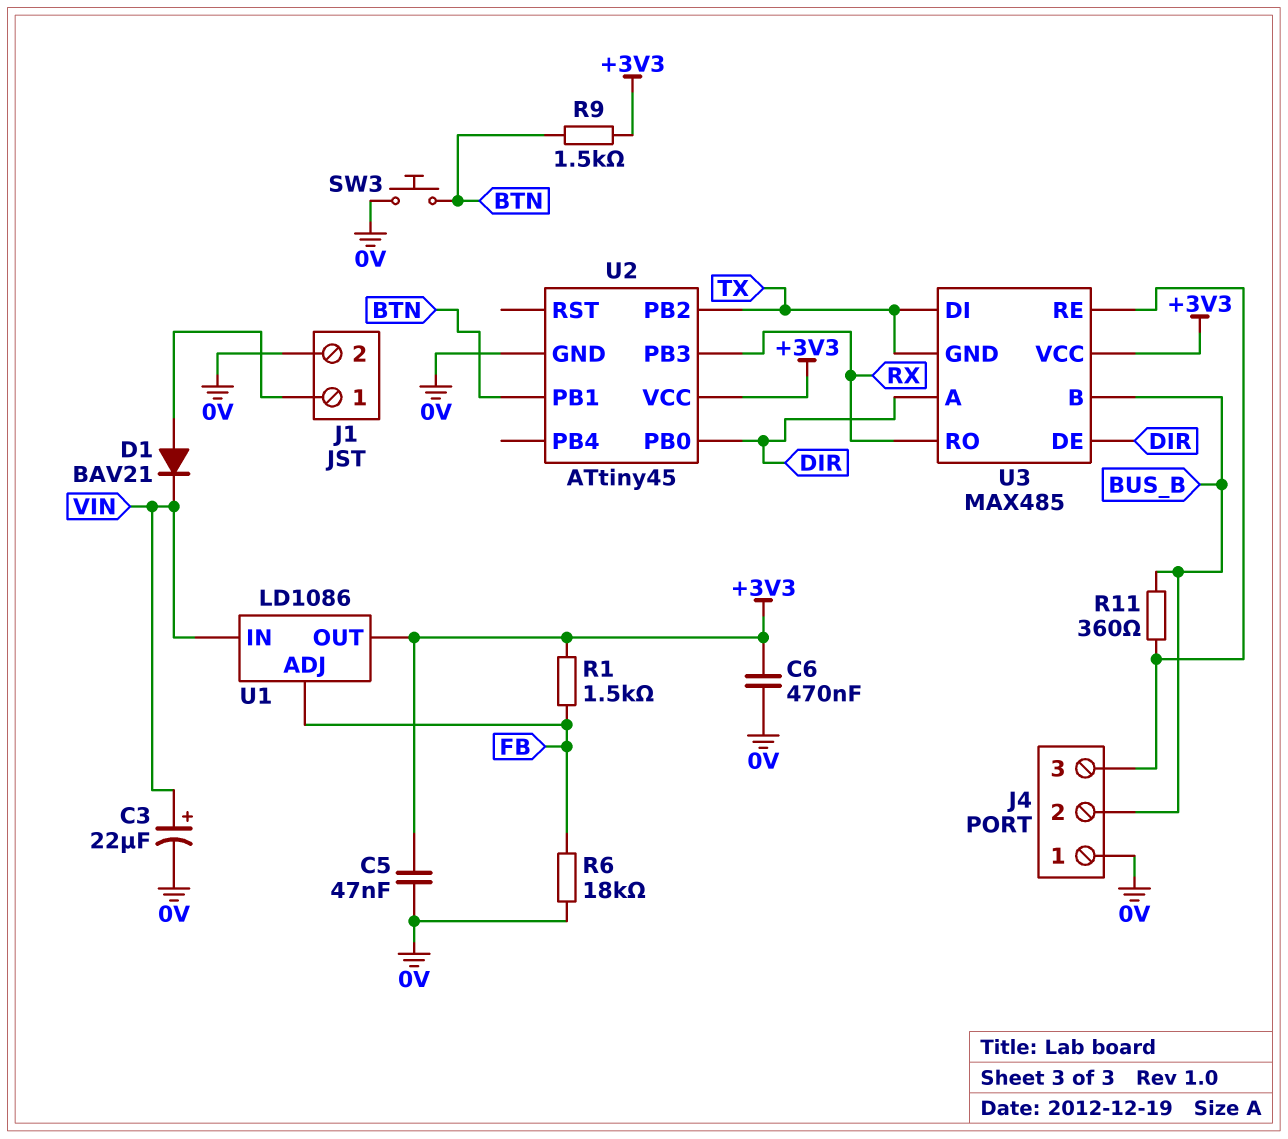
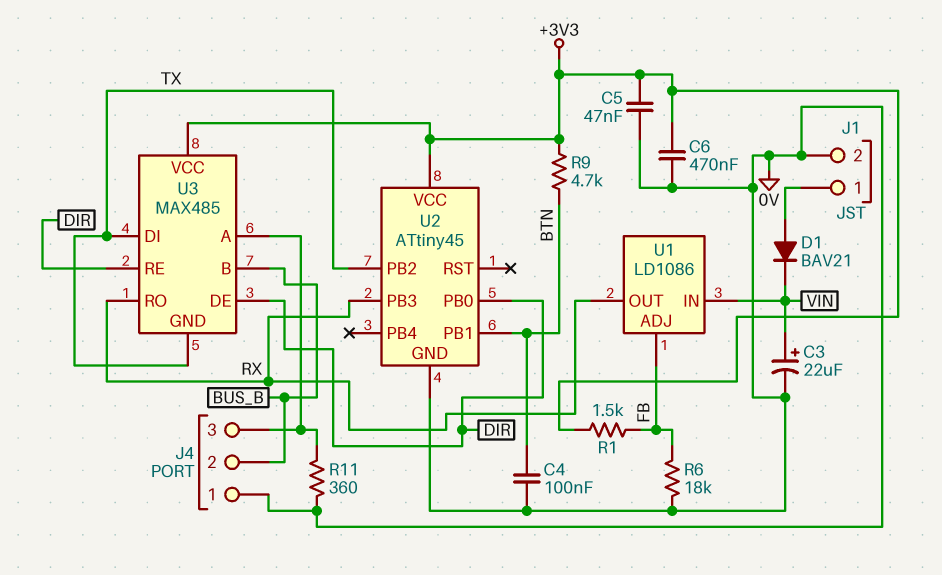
C4: none -> 100nF (0V, BTN)
R9: 1.5k (+3V3, BTN) -> 4.7k (+3V3, BTN)
R11: 360 (BUS_B, J4/3) -> 360 (0V, J4/3)
SW3: button (0V, BTN) -> none
U1 pin OUT: +3V3 -> RX
U3 pin A: DIR -> J4/3
U3 pin RE: J4/3 -> DIR

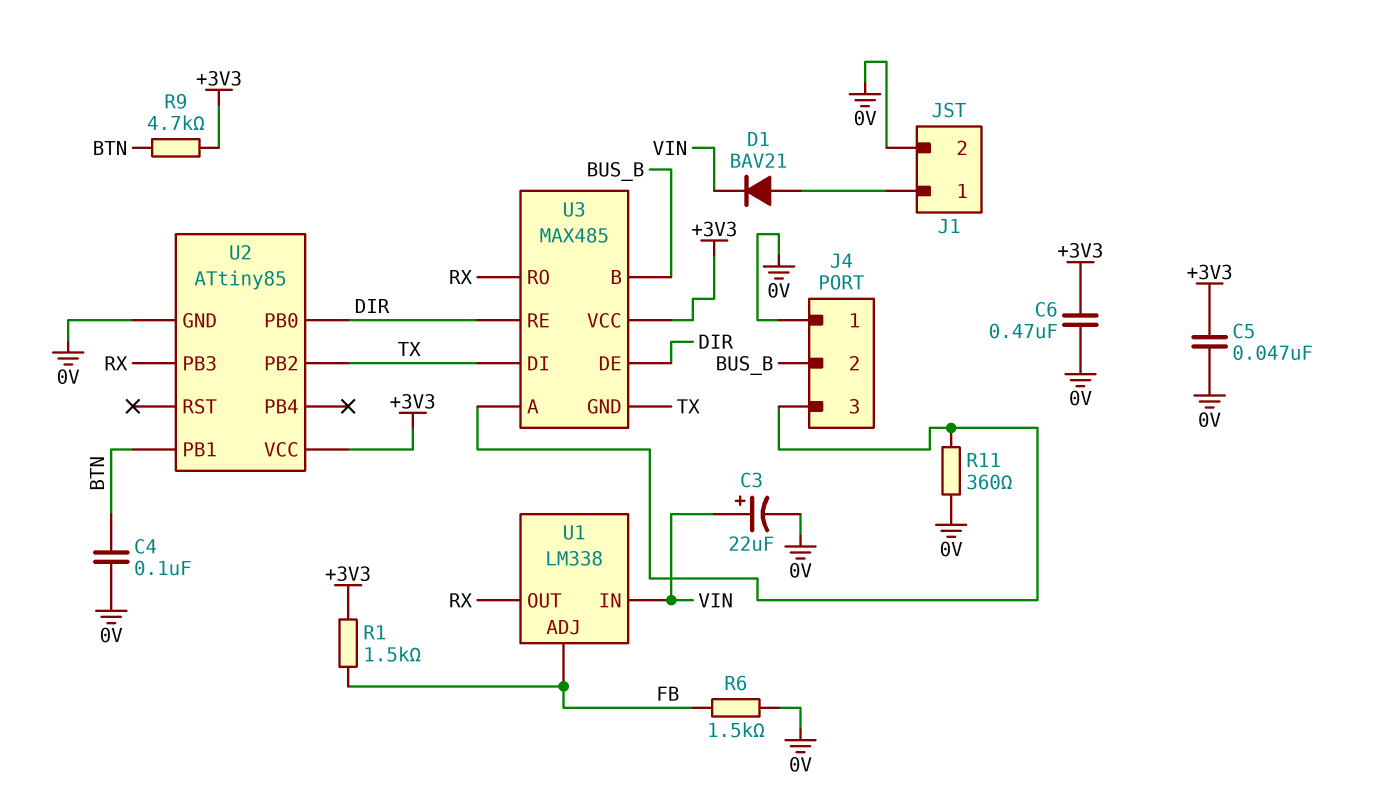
R6: 18k (0V, FB) -> 1.5k (0V, FB)
U1: LD1086 -> LM338
U2: ATtiny45 -> ATtiny85

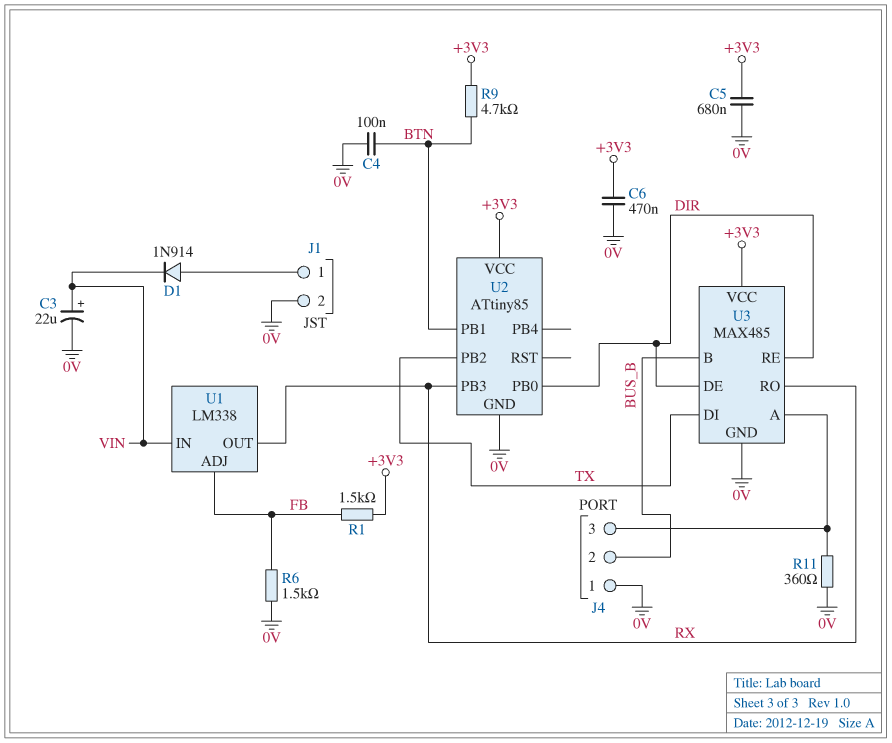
C5: 47nF (+3V3, 0V) -> 680nF (+3V3, 0V)
D1: diode BAV21 (A J1/1, K VIN) -> diode 1N914 (A J1/1, K VIN)
U3 pin GND: TX -> 0V

